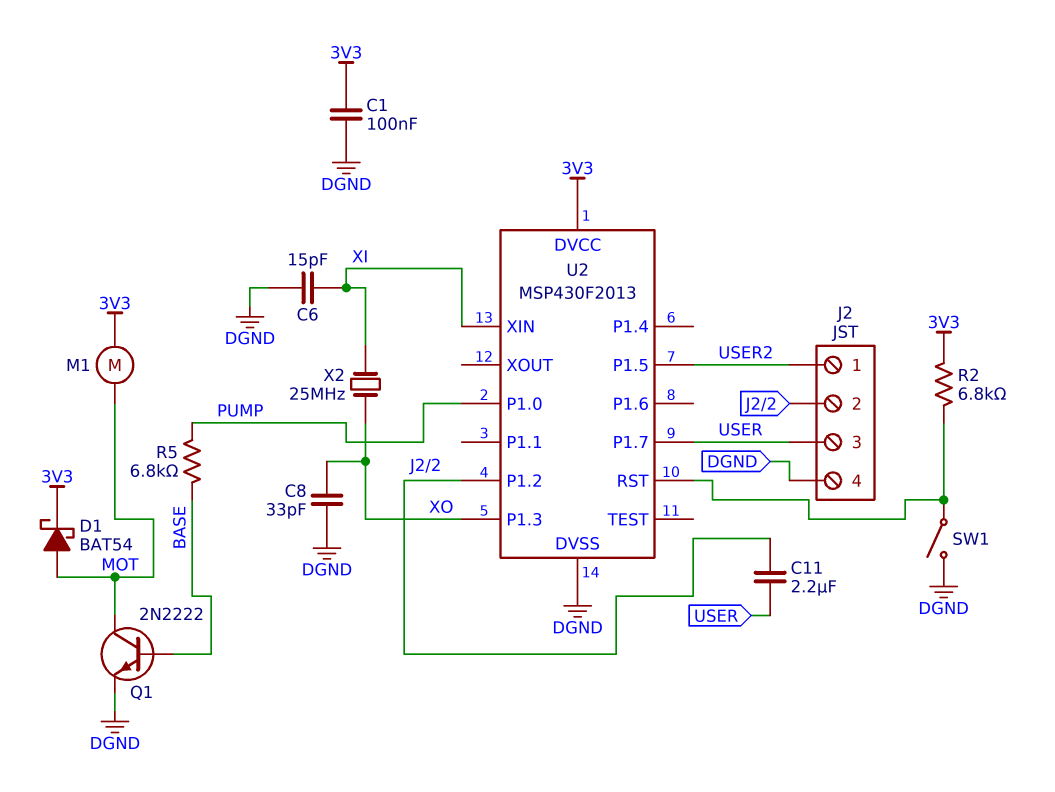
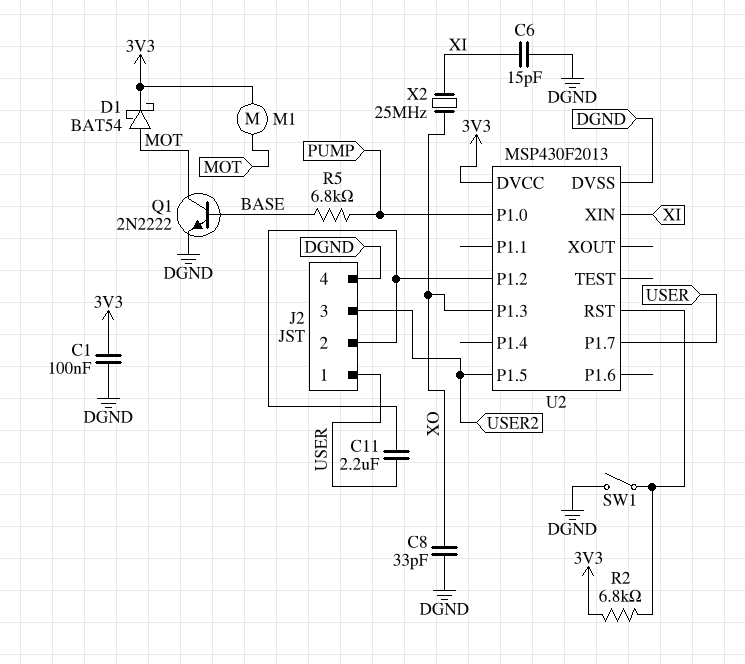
J2 pin 1: USER2 -> USER
J2 pin 3: USER -> USER2

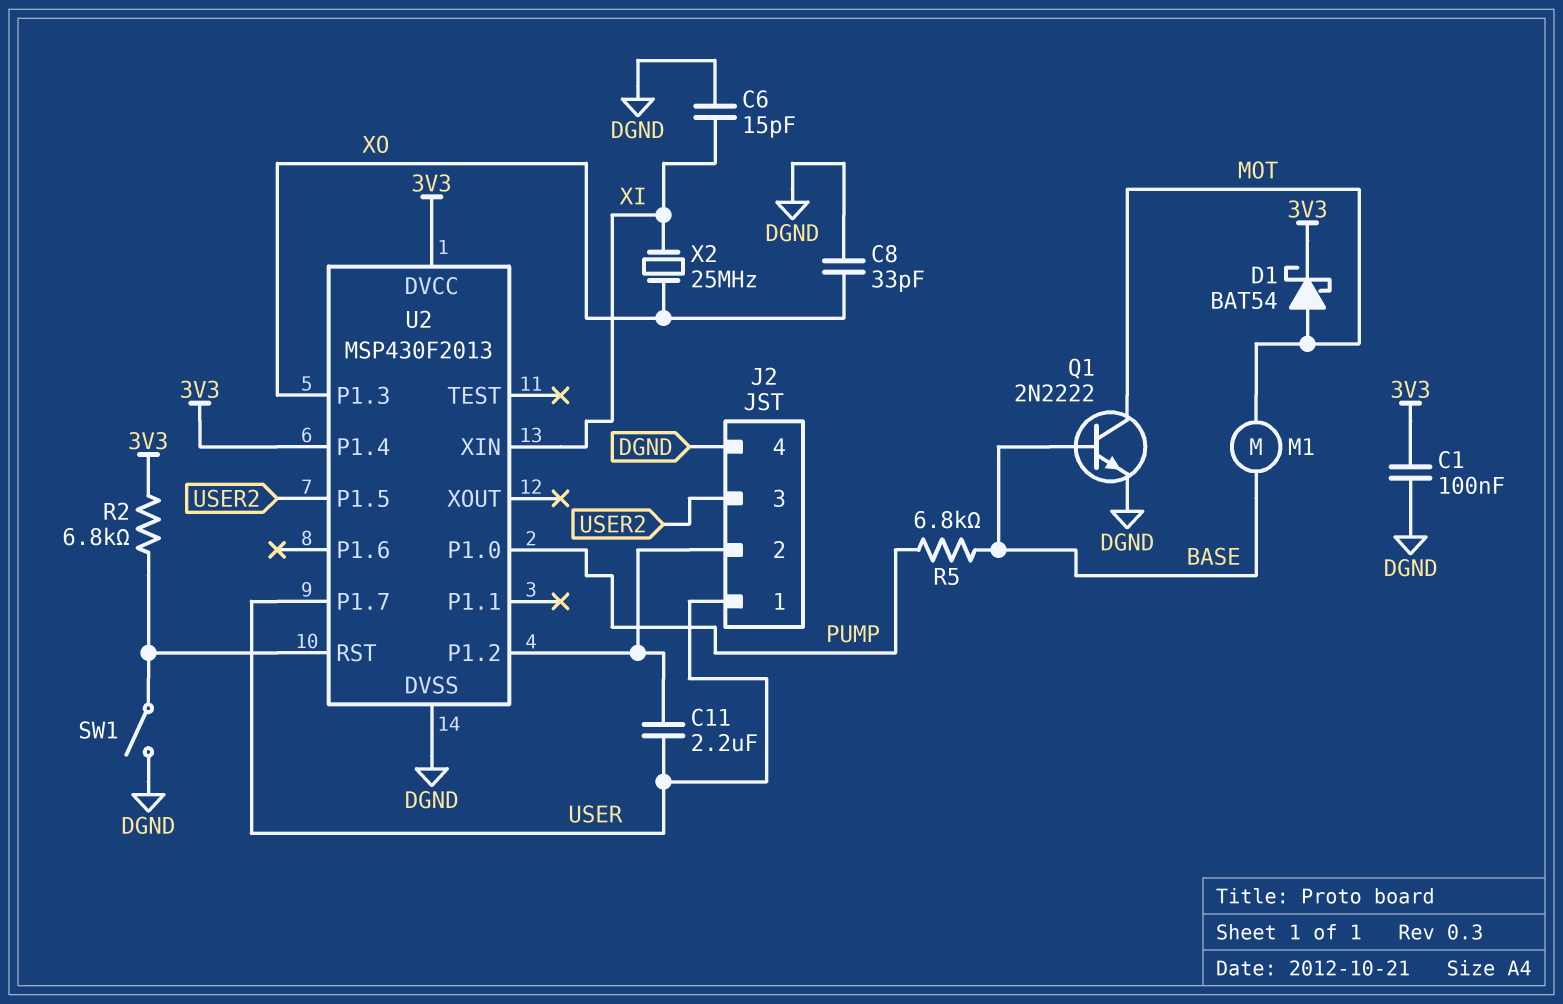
M1: motor (3V3, MOT) -> motor (BASE, MOT)
U2 pin P1.4: none -> 3V3

